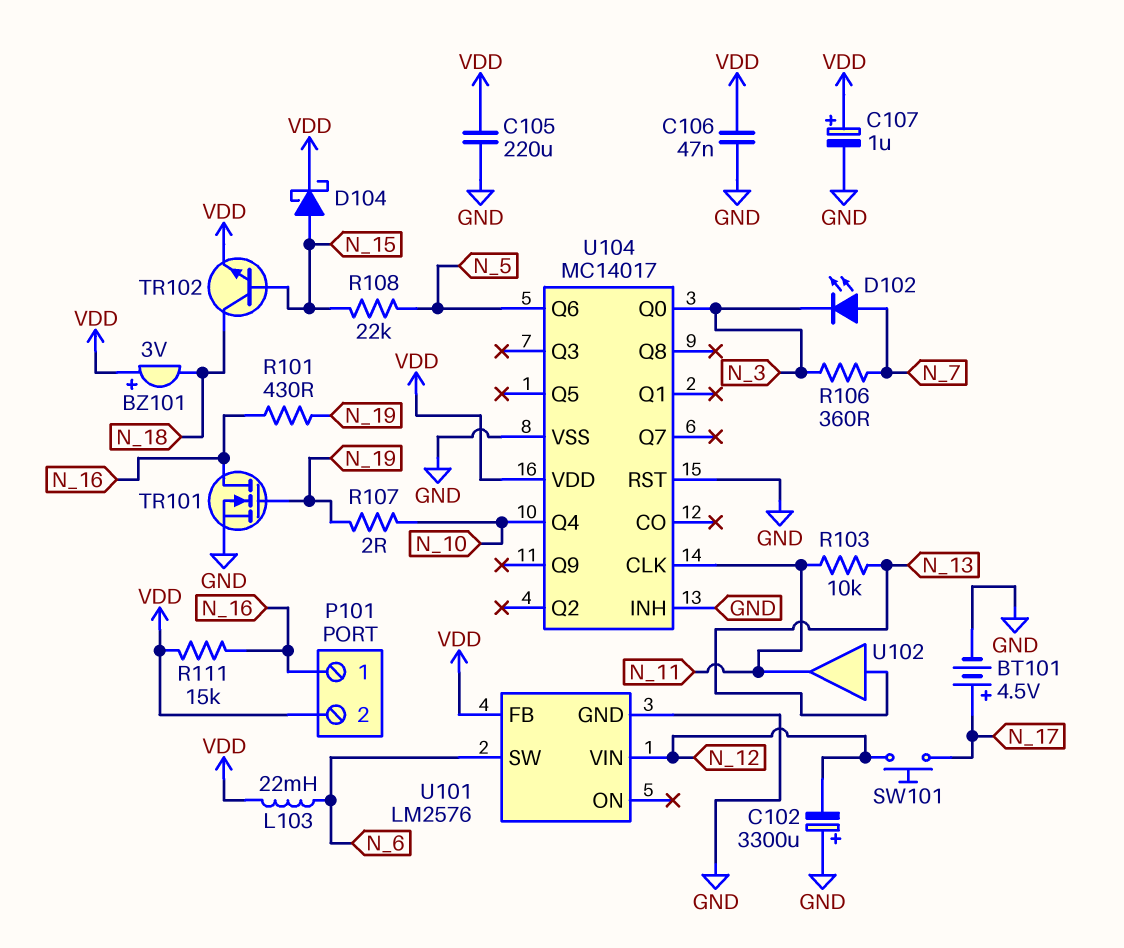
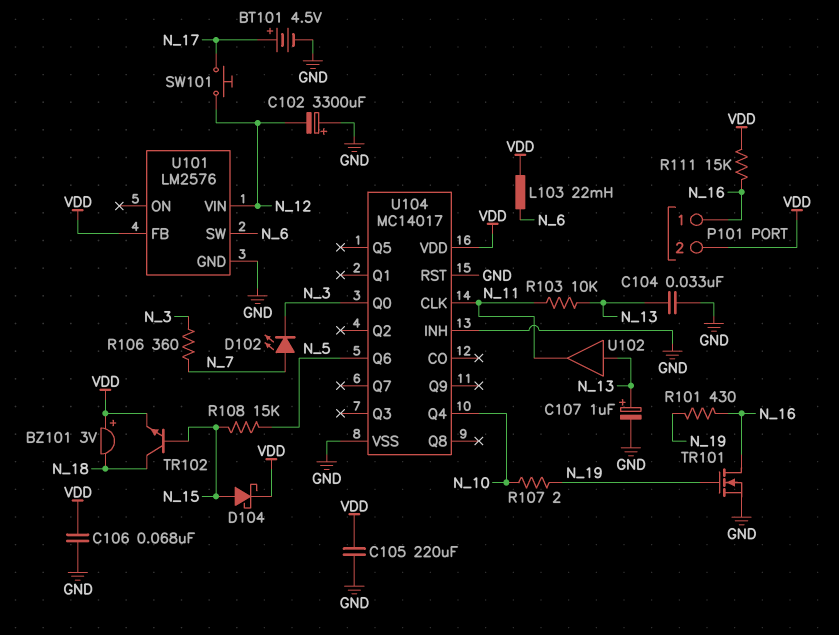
C104: none -> 33nF (GND, N_13)
C106: 47nF (GND, VDD) -> 68nF (GND, VDD)
C107: 1uF (plus VDD, minus GND) -> 1uF (plus N_13, minus GND)
R108: 22k (N_5, N_15) -> 15k (N_5, N_15)

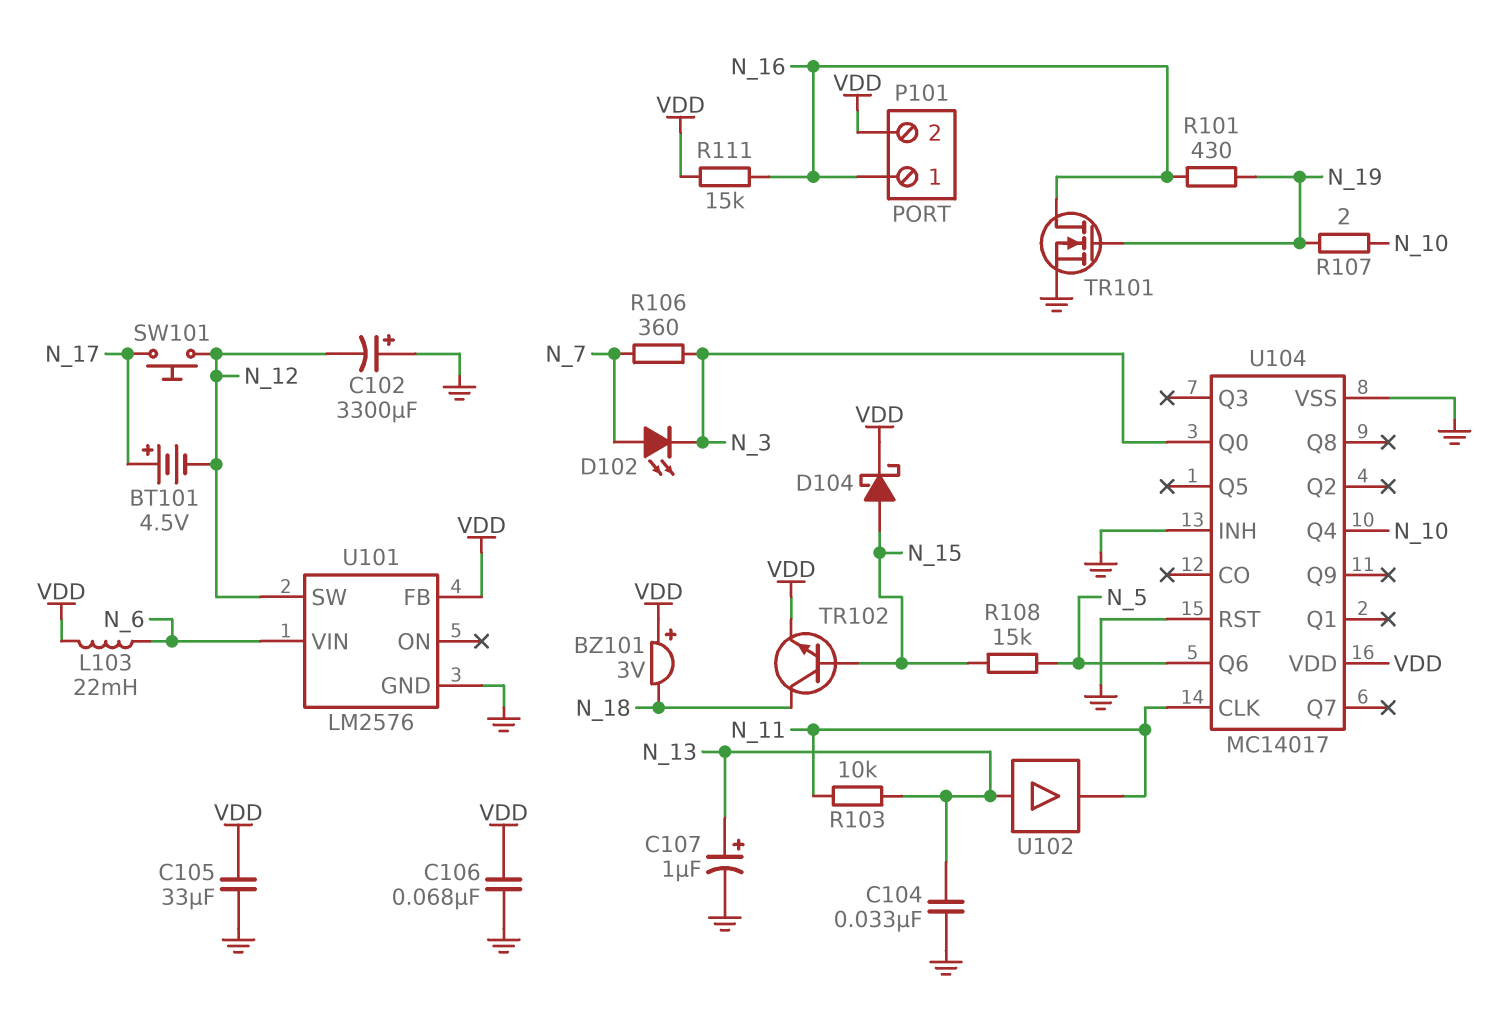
BT101: 4.5V (plus N_17, minus GND) -> 4.5V (plus N_17, minus N_12)
C105: 220uF (GND, VDD) -> 33uF (GND, VDD)
U101 pin SW: N_6 -> N_12
U101 pin VIN: N_12 -> N_6

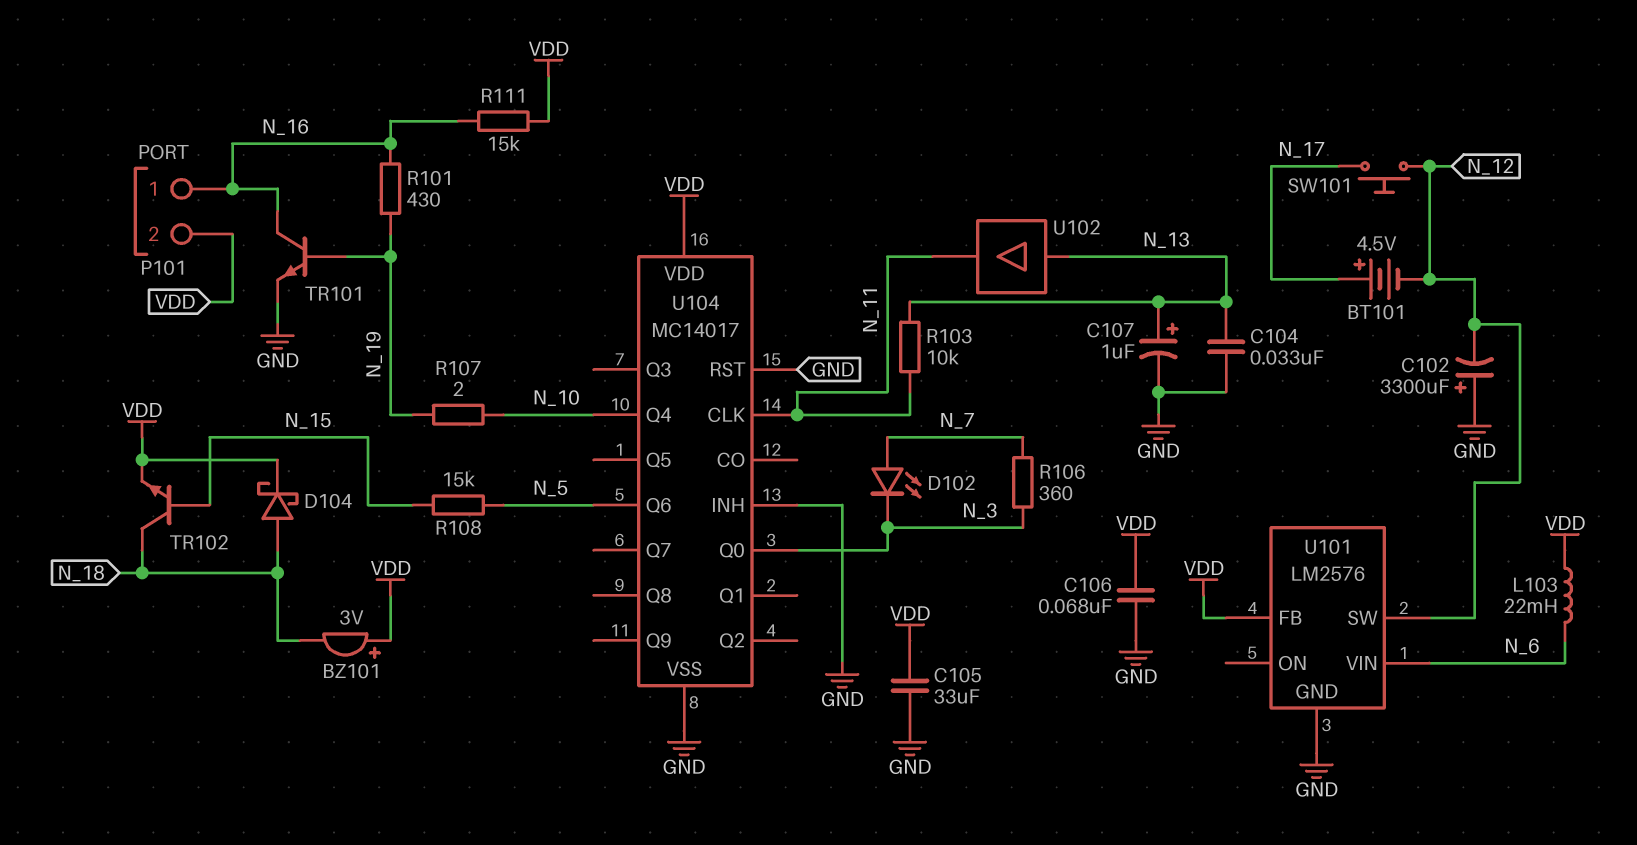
D104: schottky (A N_15, K VDD) -> schottky (A N_18, K VDD)
TR101: NMOS (G N_19, D N_16, S GND) -> NPN (B N_19, C N_16, E GND)

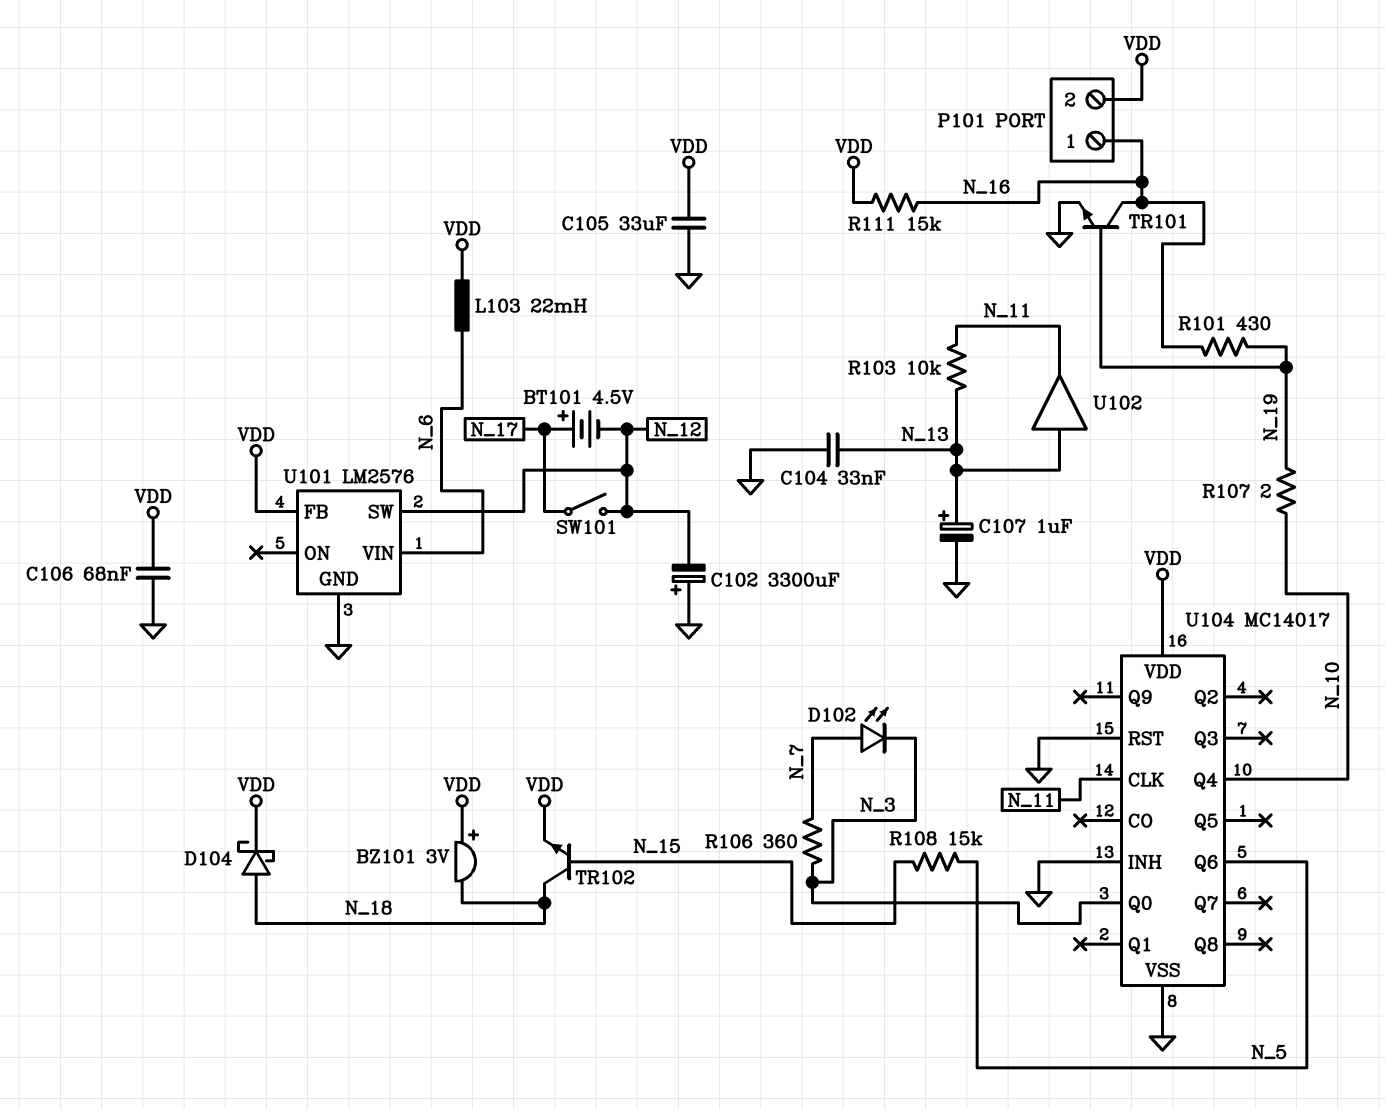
SW101: button (N_12, N_17) -> switch (N_12, N_17)

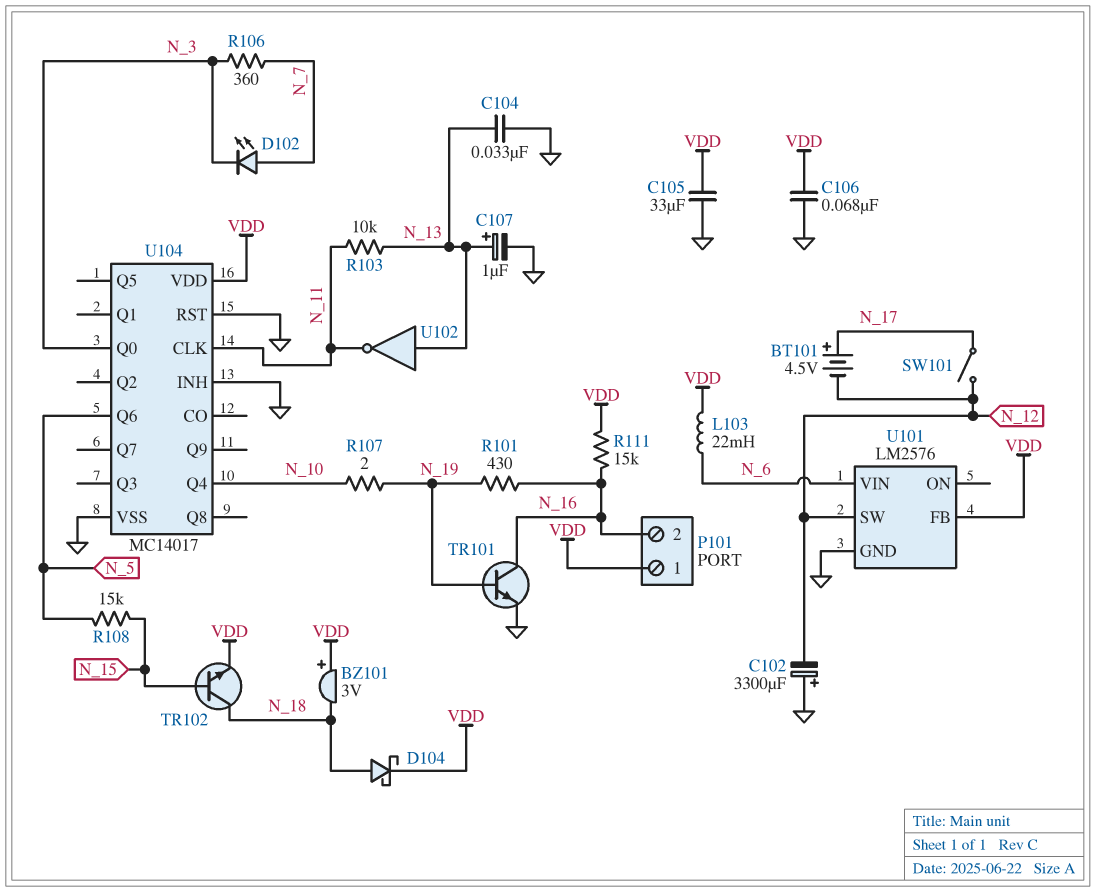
P101 pin 1: N_16 -> VDD
P101 pin 2: VDD -> N_16
U102: buffer (in N_13, out N_11) -> NOT (in N_13, out N_11)

